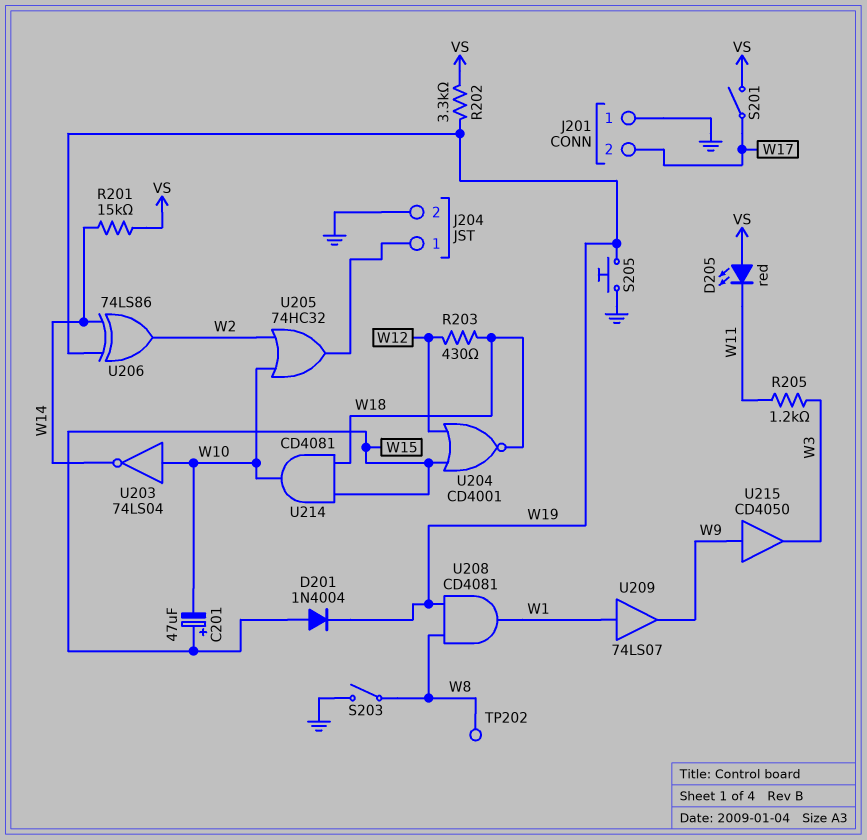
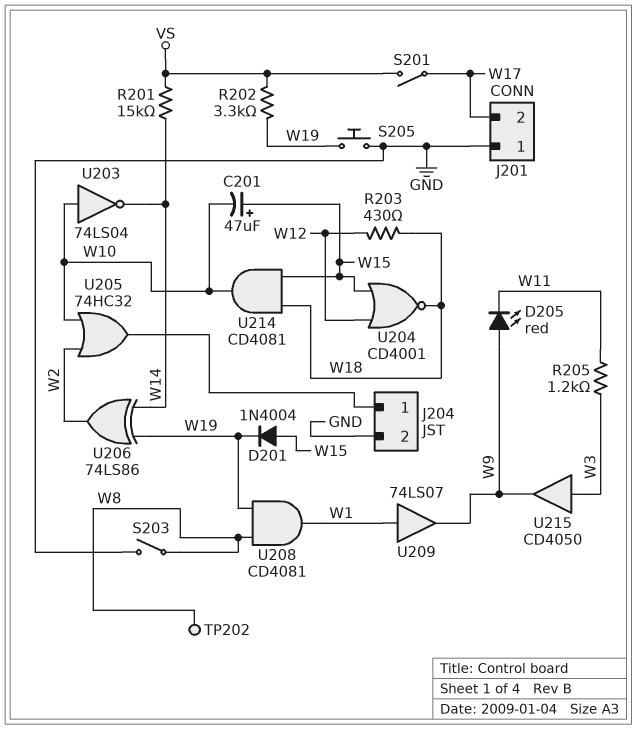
D205: LED red (A VS, K W11) -> LED red (A W9, K W11)
U215: buffer CD4050 (in W9, out W3) -> buffer CD4050 (in W3, out W9)

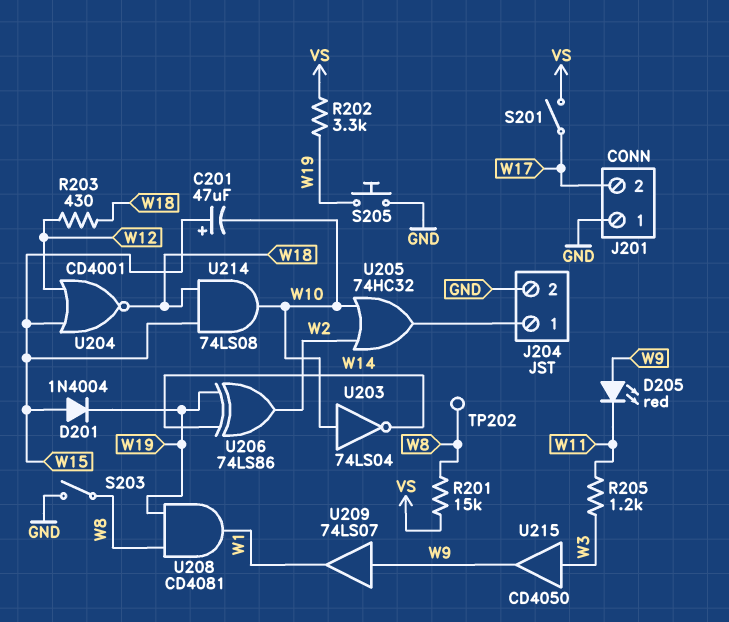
R201: 15k (VS, W14) -> 15k (VS, W8)
U209: buffer 74LS07 (in W1, out W9) -> buffer 74LS07 (in W9, out W1)
U214: AND CD4081 (in W15, in W18, out W10) -> AND 74LS08 (in W15, in W18, out W10)

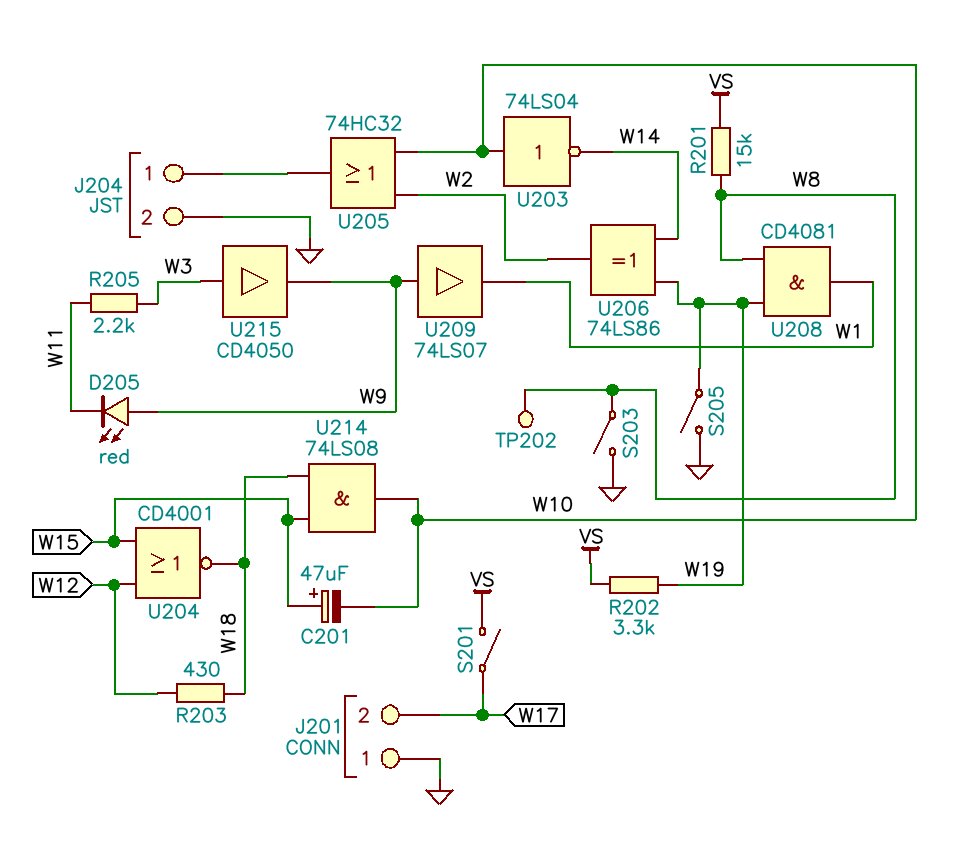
D201: diode 1N4004 (A W15, K W19) -> none
R205: 1.2k (W3, W11) -> 2.2k (W3, W11)
S205: button (GND, W19) -> switch (GND, W19)

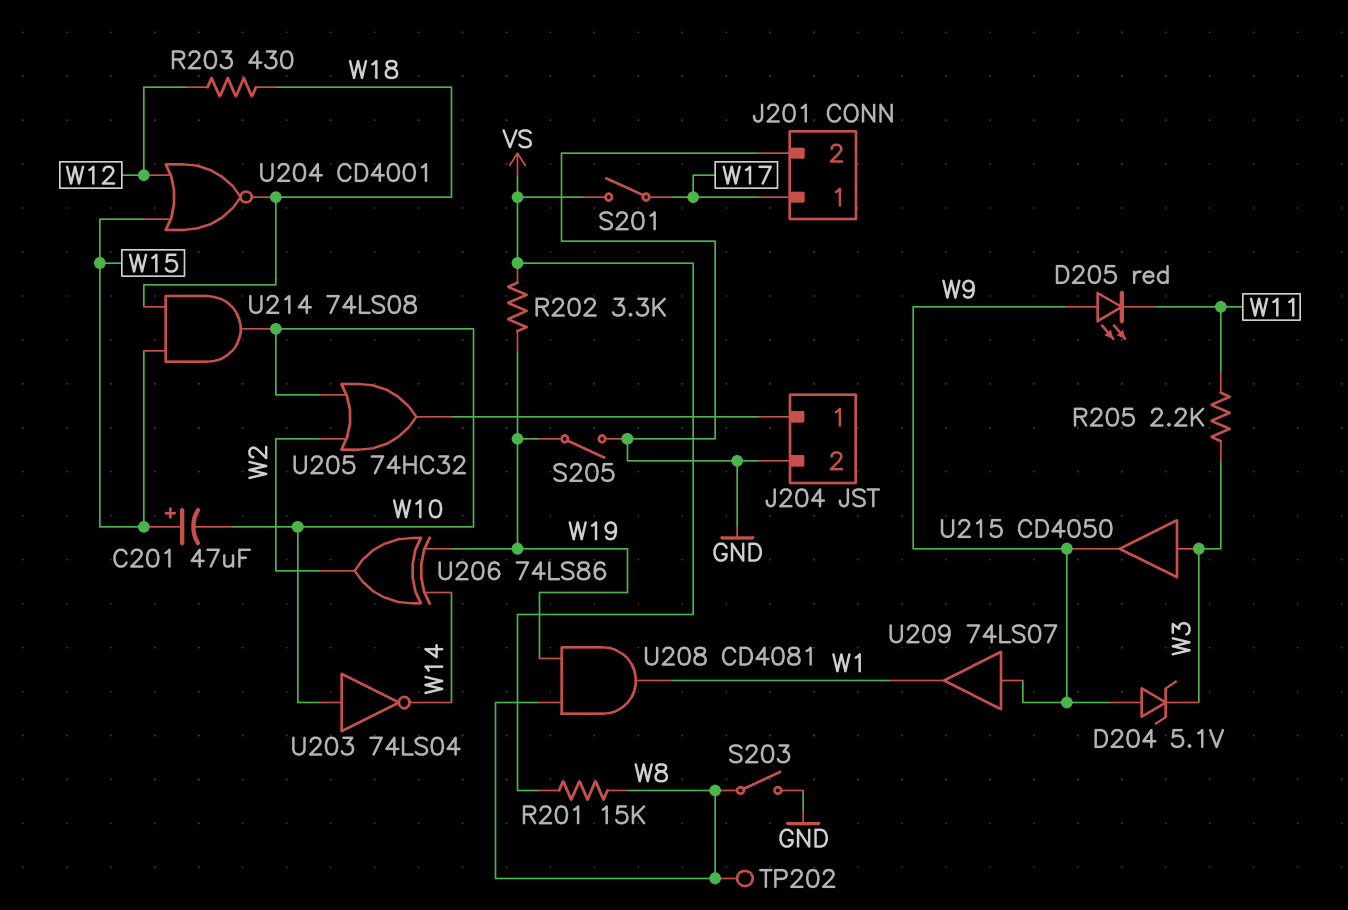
D204: none -> zener 5.1V (A W9, K W3)
J201 pin 1: GND -> W17
J201 pin 2: W17 -> GND

